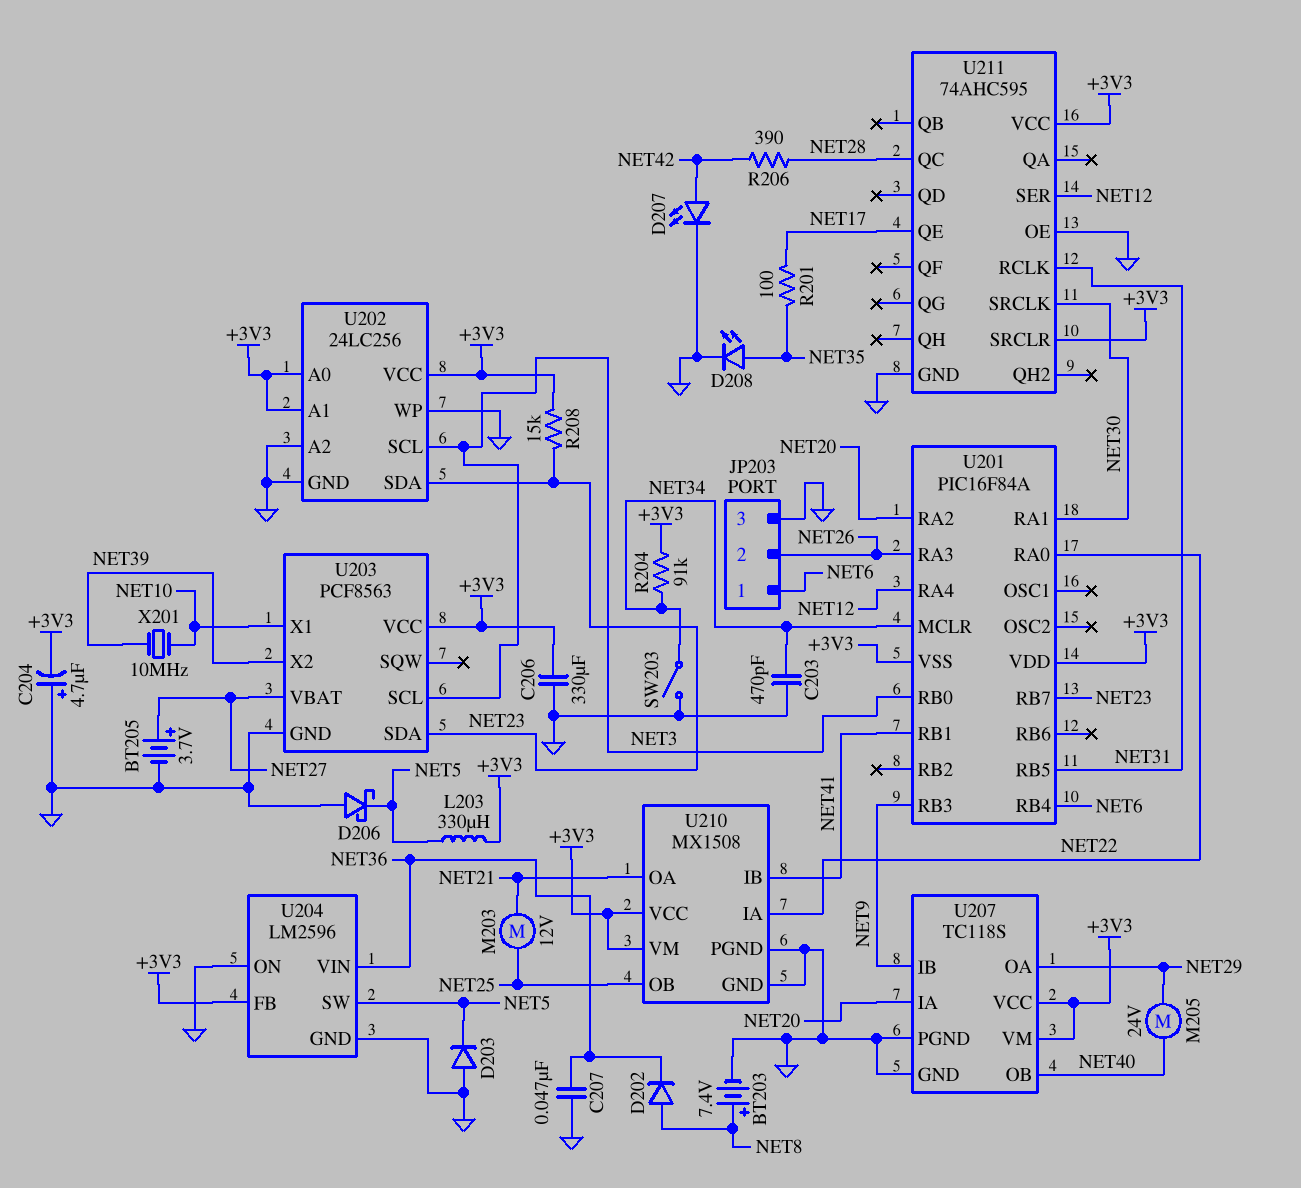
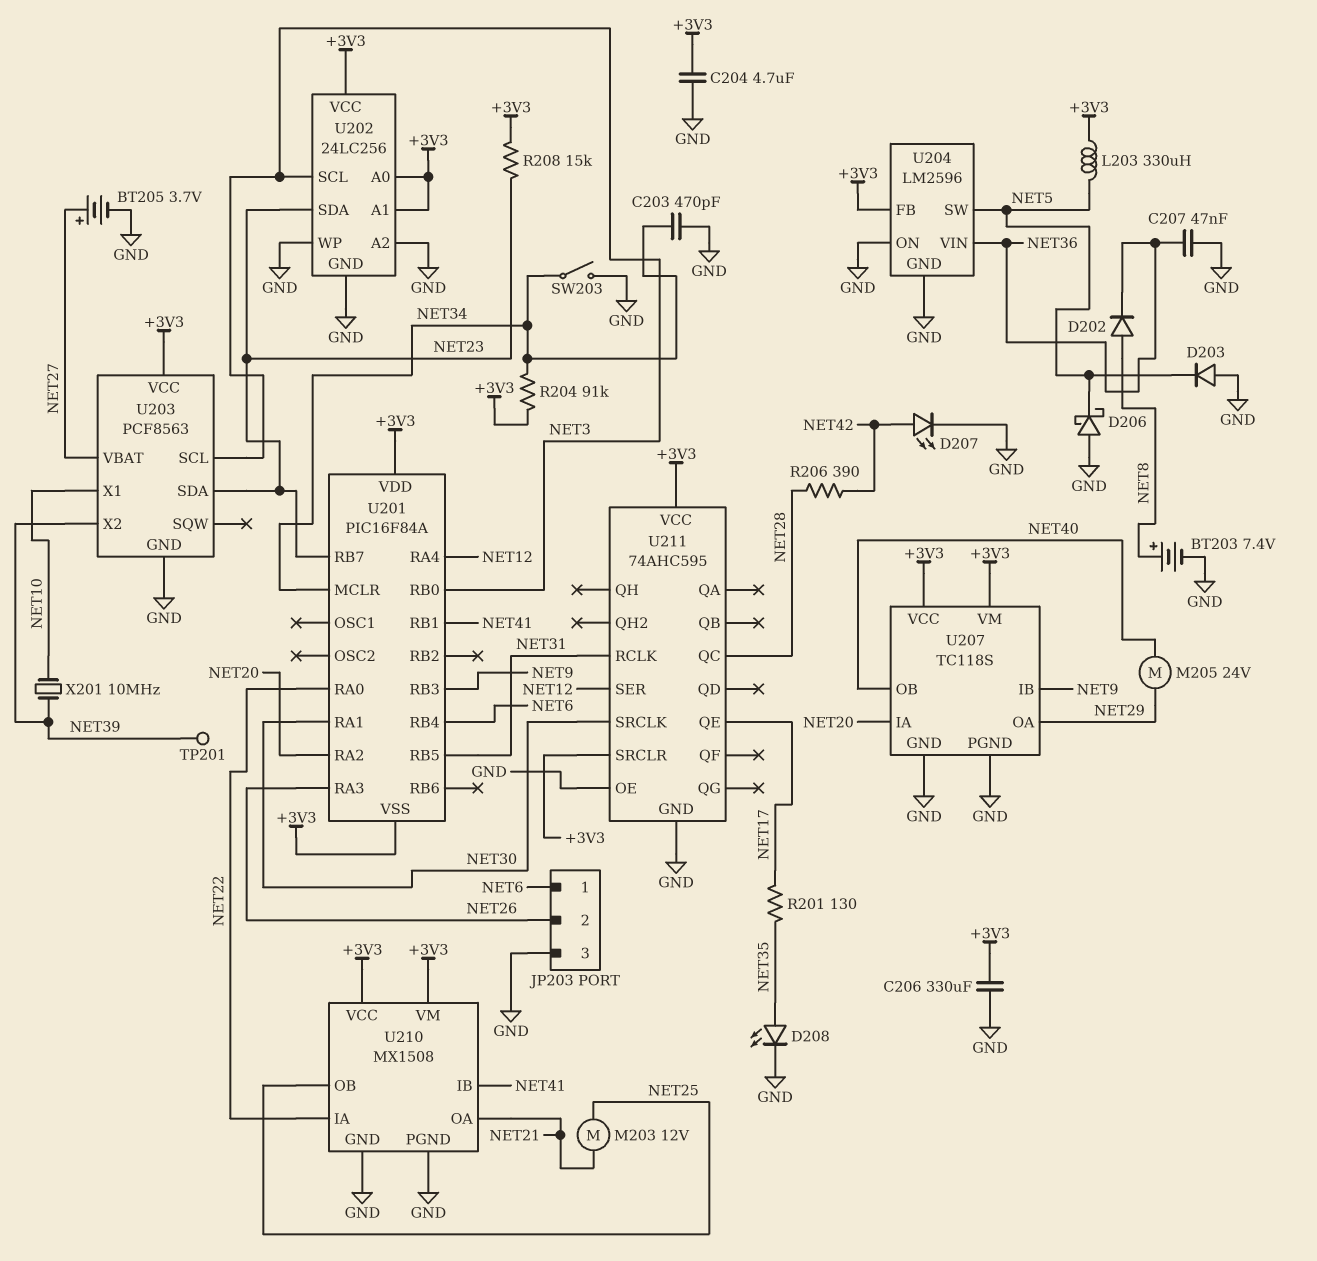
C204: 4.7uF (plus GND, minus +3V3) -> 4.7uF (+3V3, GND)
R201: 100 (NET17, NET35) -> 130 (NET17, NET35)
TP201: none -> test point (NET39)

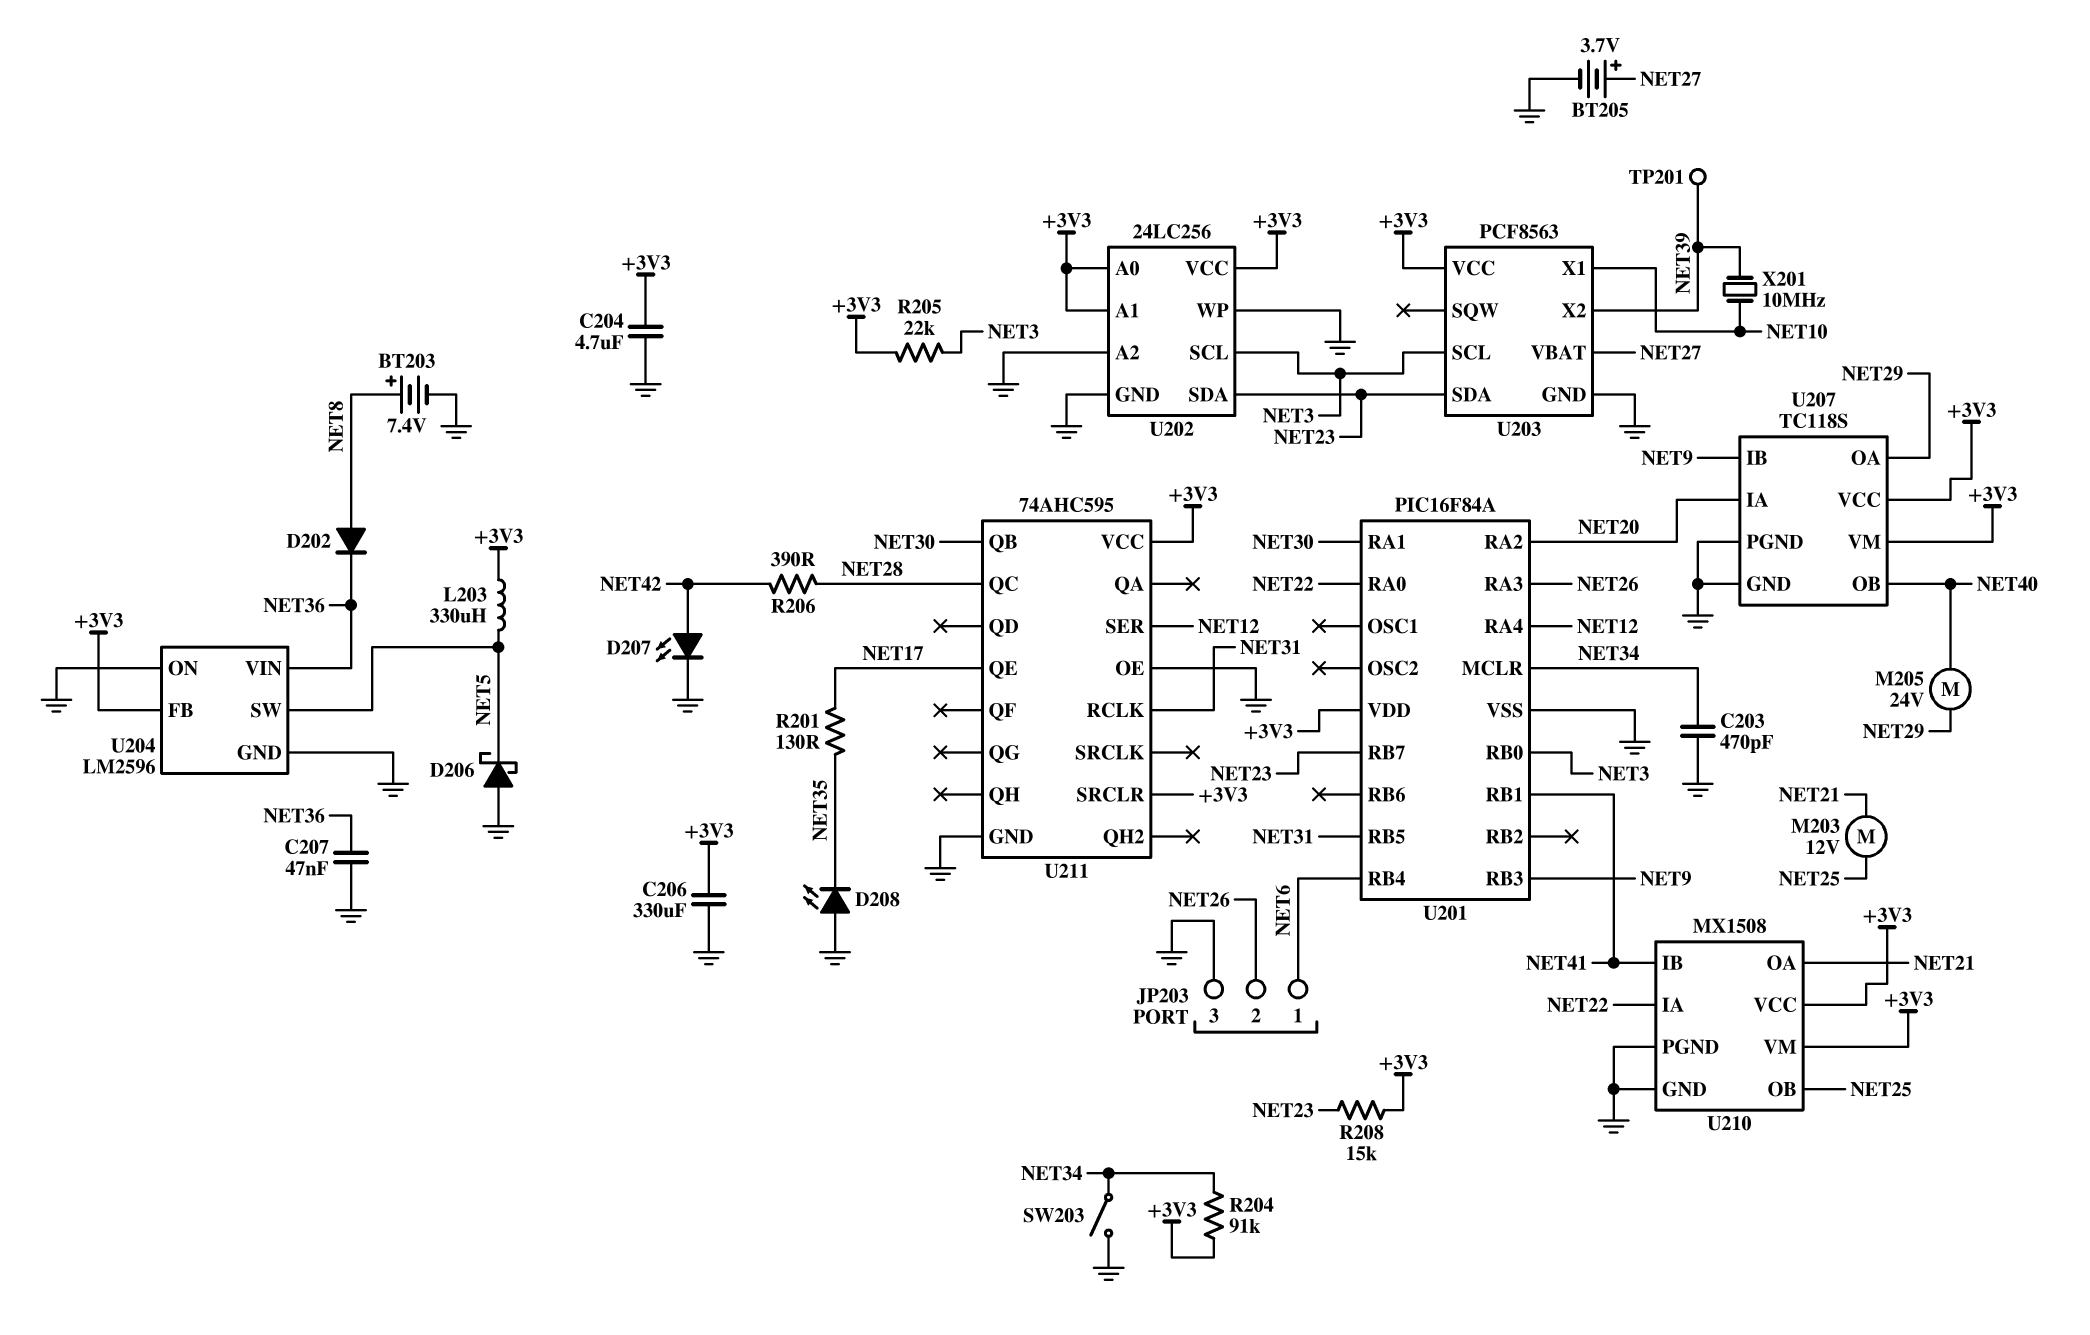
D203: diode (A GND, K NET5) -> none
D208: LED (A NET35, K GND) -> LED (A GND, K NET35)
R205: none -> 22k (+3V3, NET3)
U201 pin VSS: +3V3 -> GND
U211 pin QB: none -> NET30
U211 pin SRCLK: NET30 -> none

